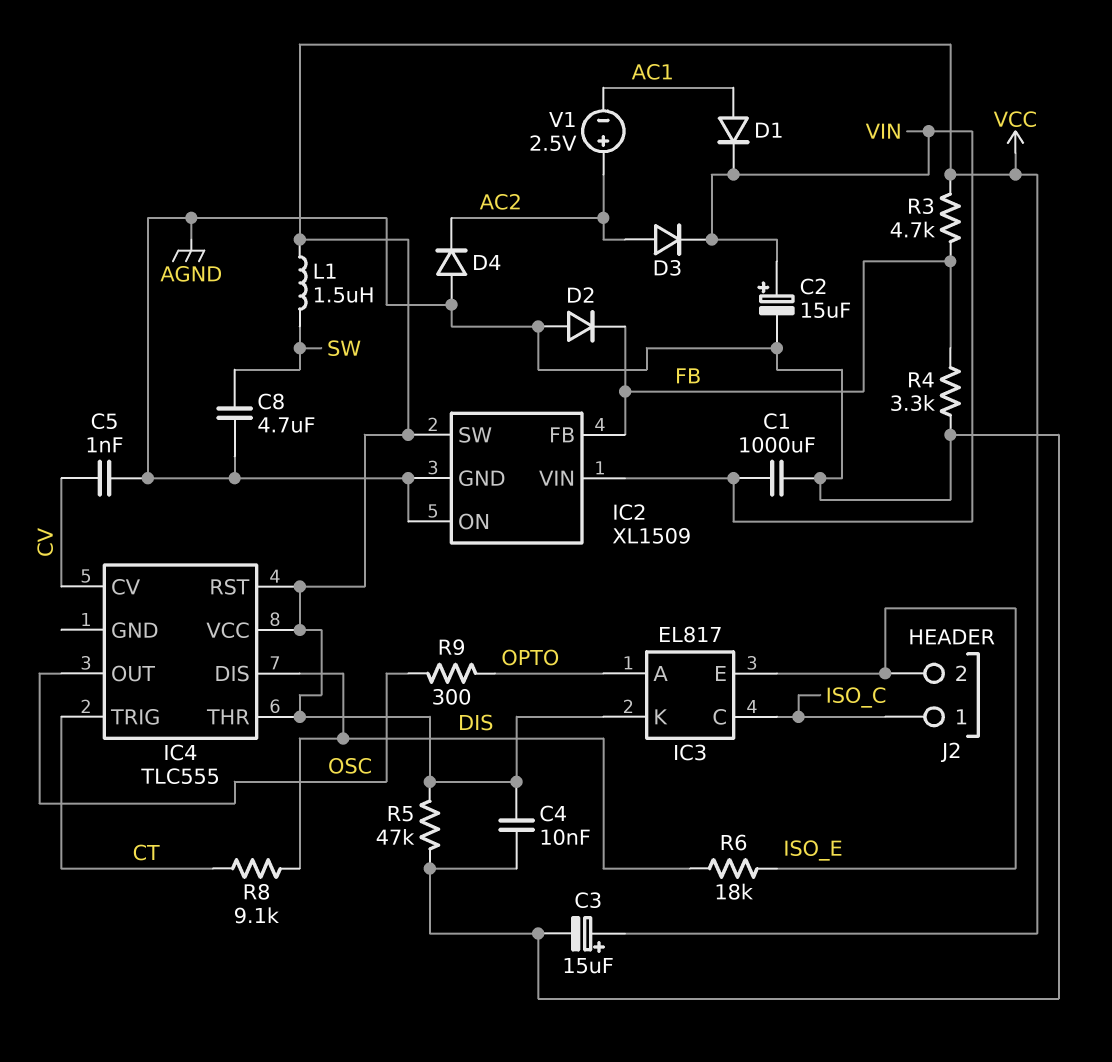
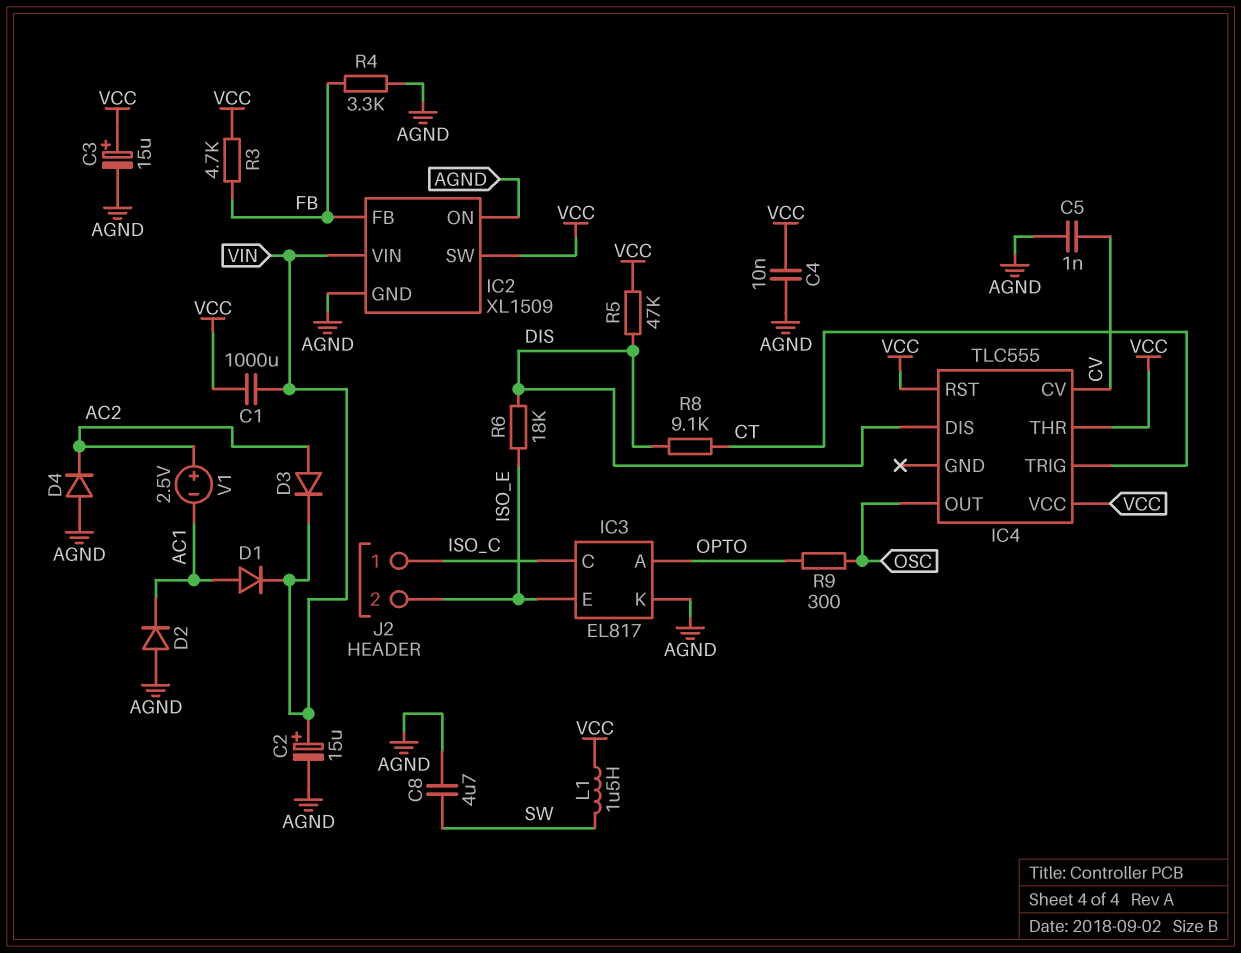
C1: 1000uF (AGND, VIN) -> 1000uF (VCC, VIN)
D2: diode (A AGND, K FB) -> diode (A AGND, K AC1)
IC3 pin K: VCC -> AGND
R5: 47k (AGND, VCC) -> 47k (DIS, VCC)

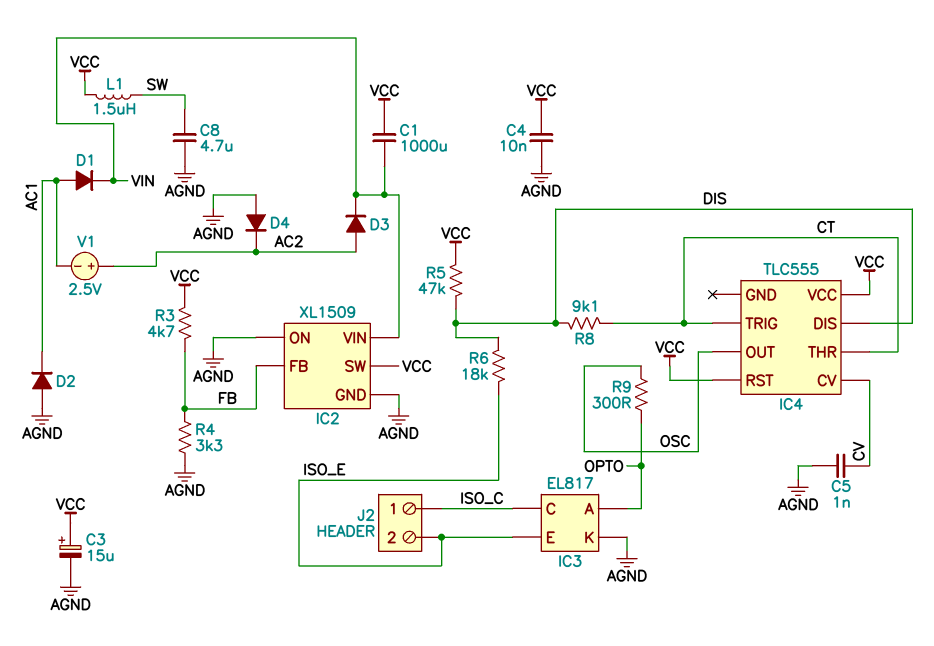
C2: 15uF (plus VIN, minus AGND) -> none
IC4 pin THR: VCC -> CT

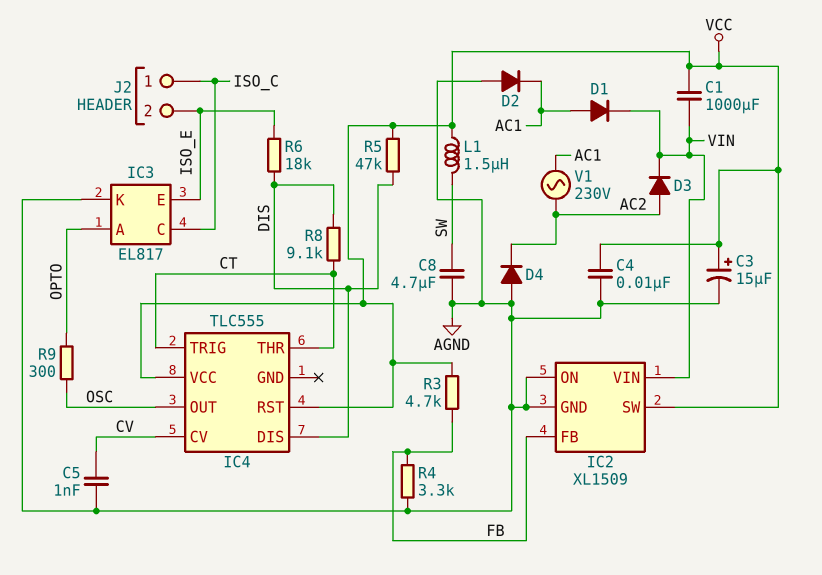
V1: 2.5V (plus AC2, minus AC1) -> AC 230V (AC1, AC2)

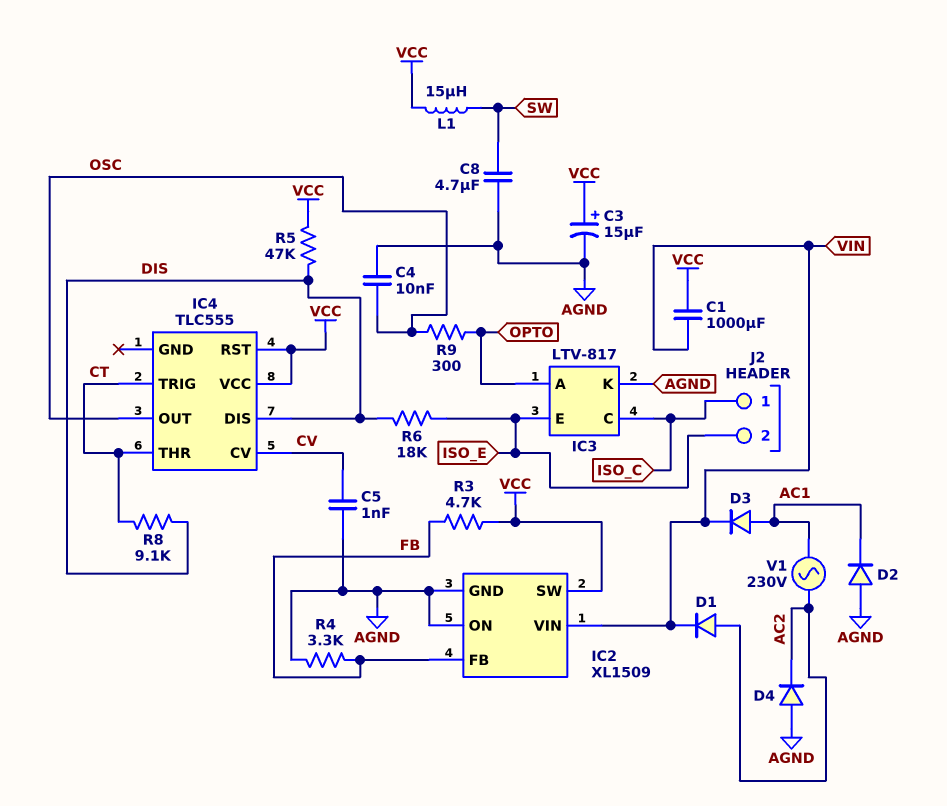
C4: 10nF (AGND, VCC) -> 10nF (AGND, OSC)
D1: diode (A AC1, K VIN) -> diode (A AC2, K VIN)
D3: diode (A AC2, K VIN) -> diode (A AC1, K VIN)
IC3: EL817 -> LTV-817
L1: 1.5uH (SW, VCC) -> 15uH (SW, VCC)

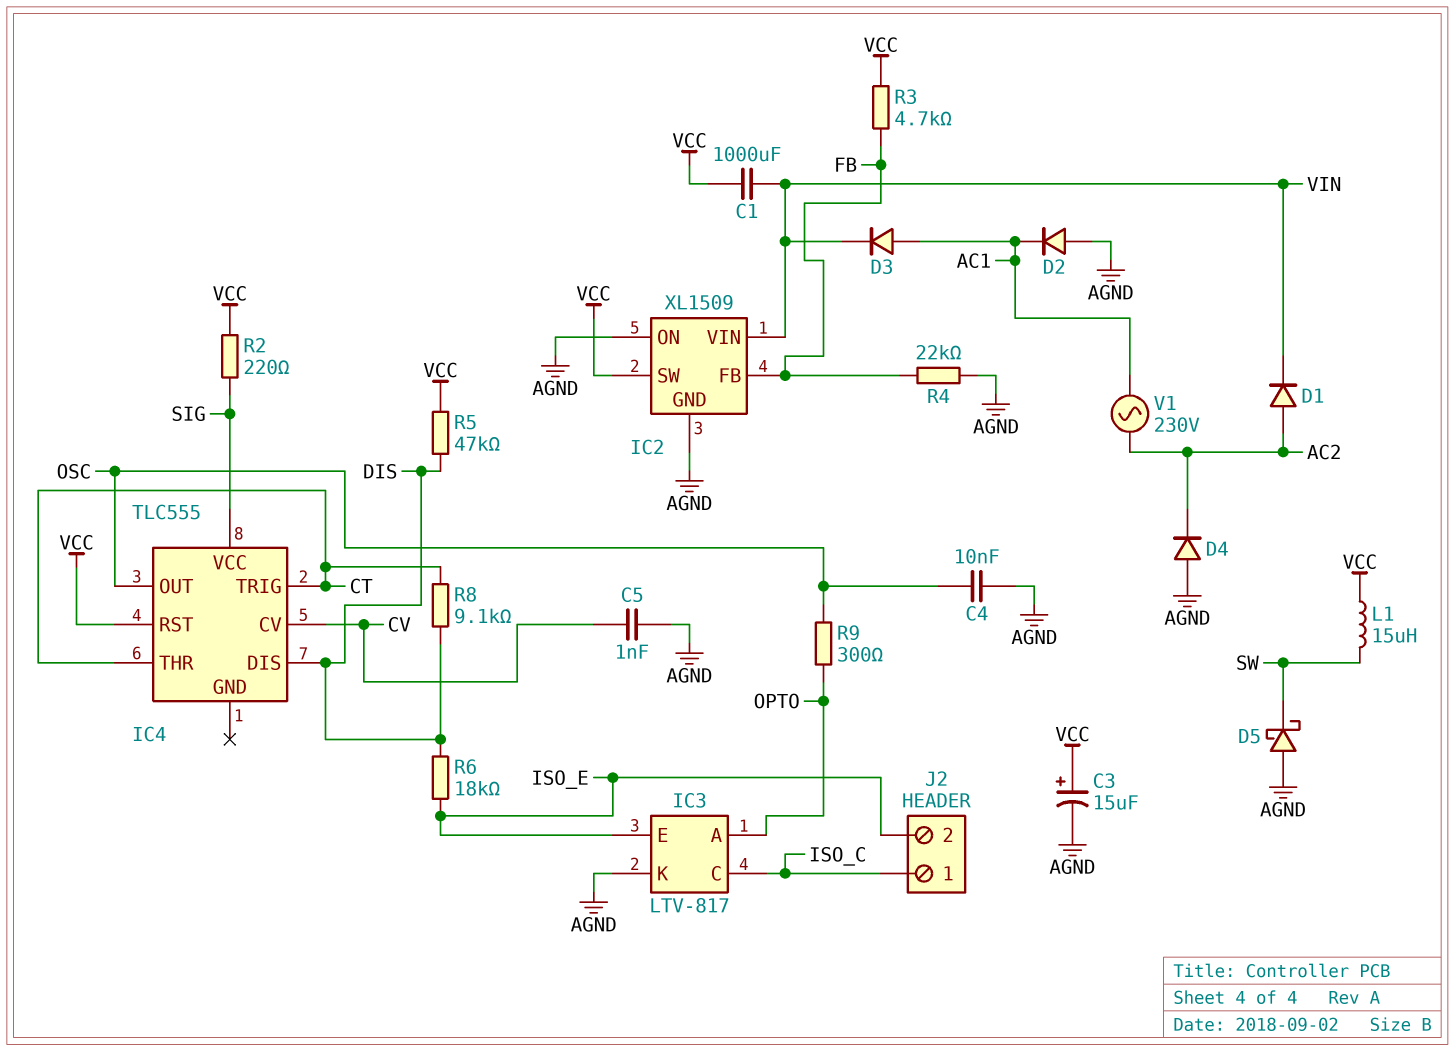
C8: 4.7uF (AGND, SW) -> none
D5: none -> schottky (A AGND, K SW)
IC4 pin VCC: VCC -> SIG
R2: none -> 220 (SIG, VCC)
R4: 3.3k (AGND, FB) -> 22k (AGND, FB)

